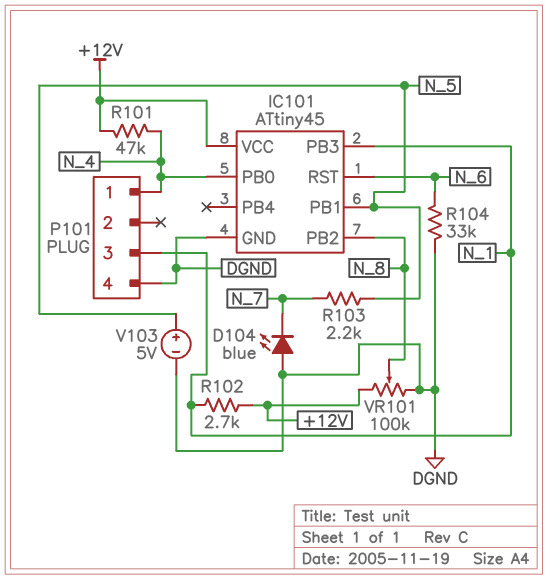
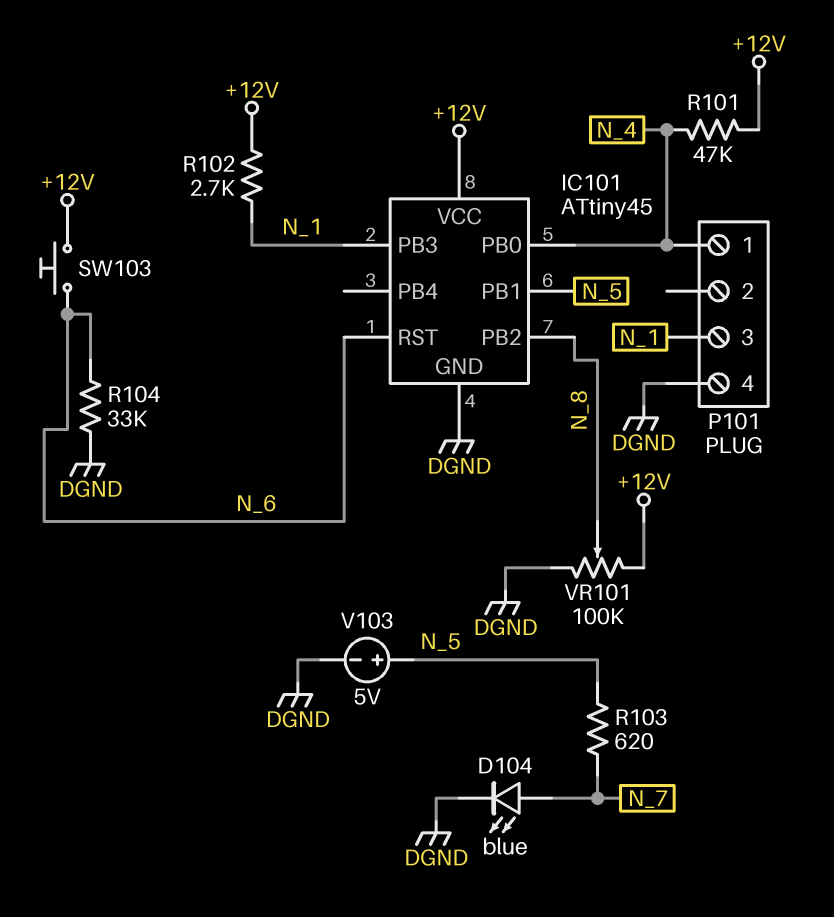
D104: LED blue (A DGND, K N_7) -> LED blue (A N_7, K DGND)
R103: 2.2k (N_5, N_7) -> 620 (N_5, N_7)
SW103: none -> button (+12V, N_6)

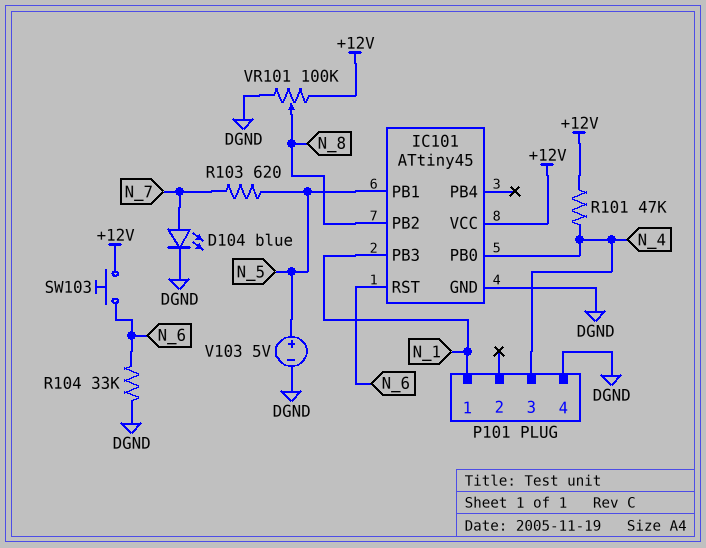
P101 pin 1: N_4 -> N_1
P101 pin 3: N_1 -> N_4
R102: 2.7k (+12V, N_1) -> none

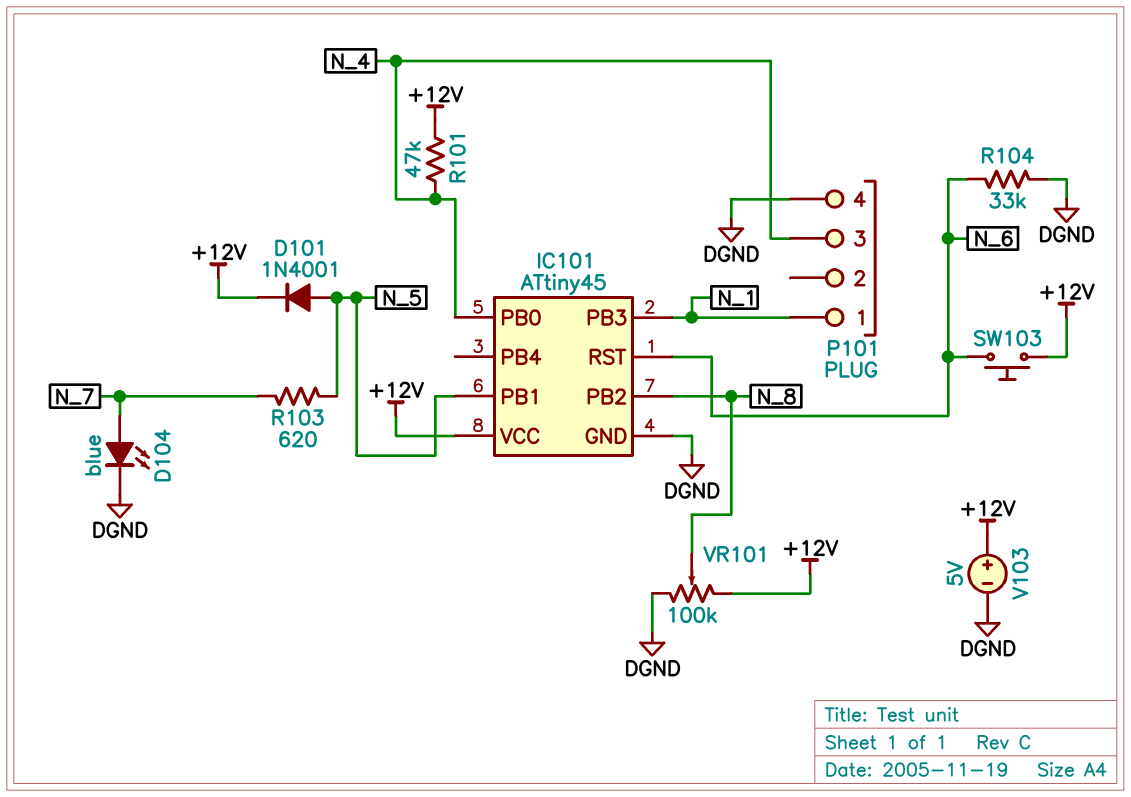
D101: none -> diode 1N4001 (A N_5, K +12V)
V103: 5V (plus N_5, minus DGND) -> 5V (plus +12V, minus DGND)

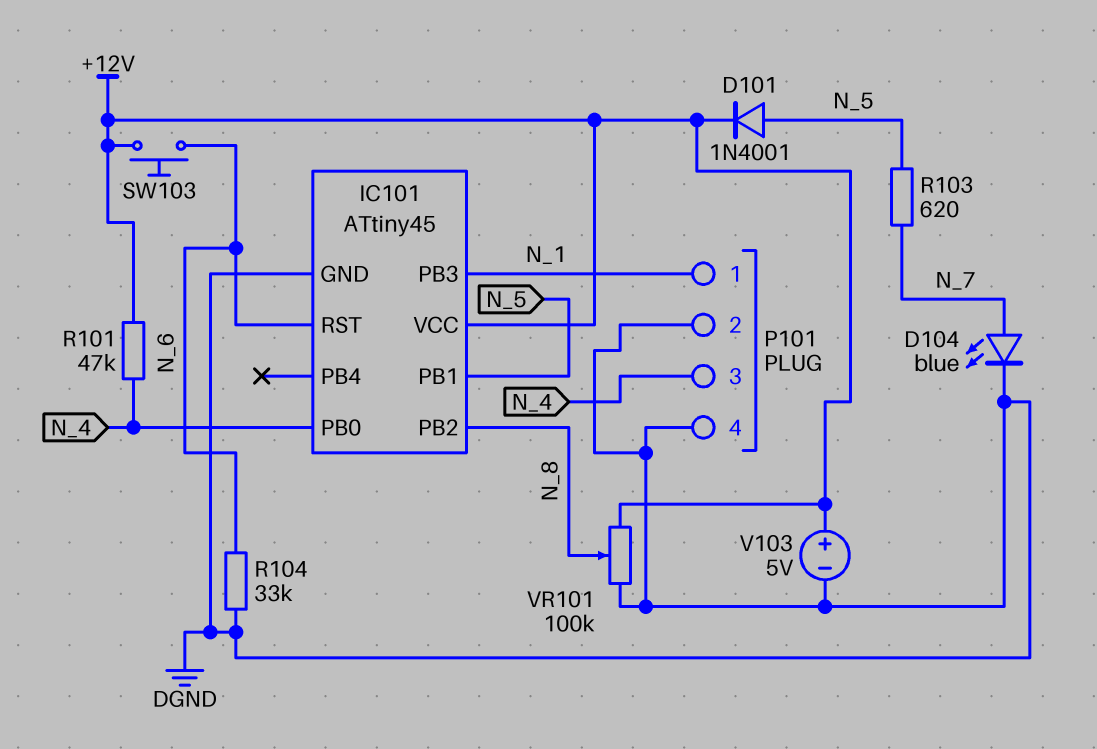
P101 pin 2: none -> DGND

